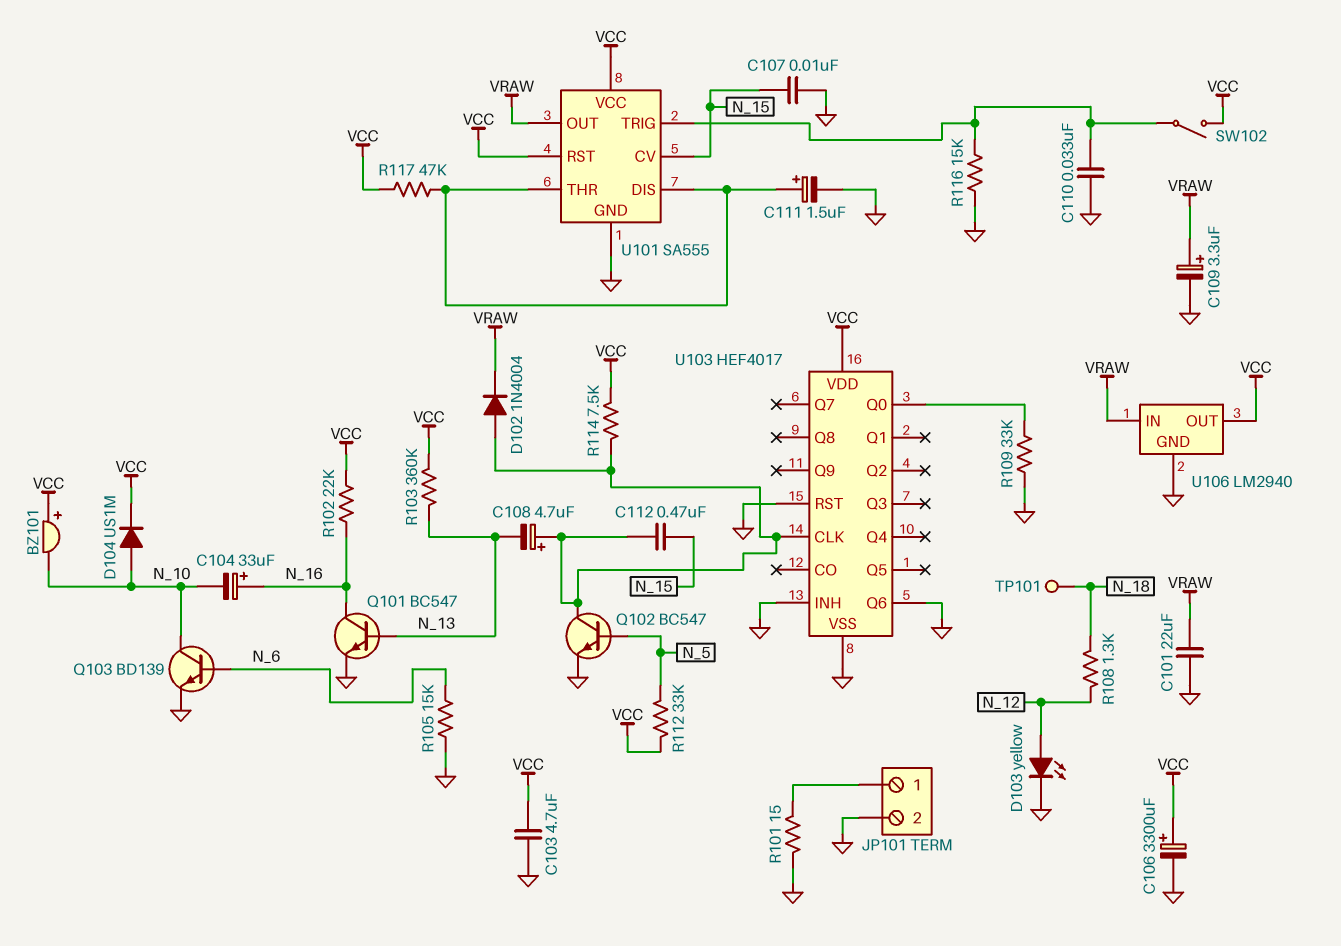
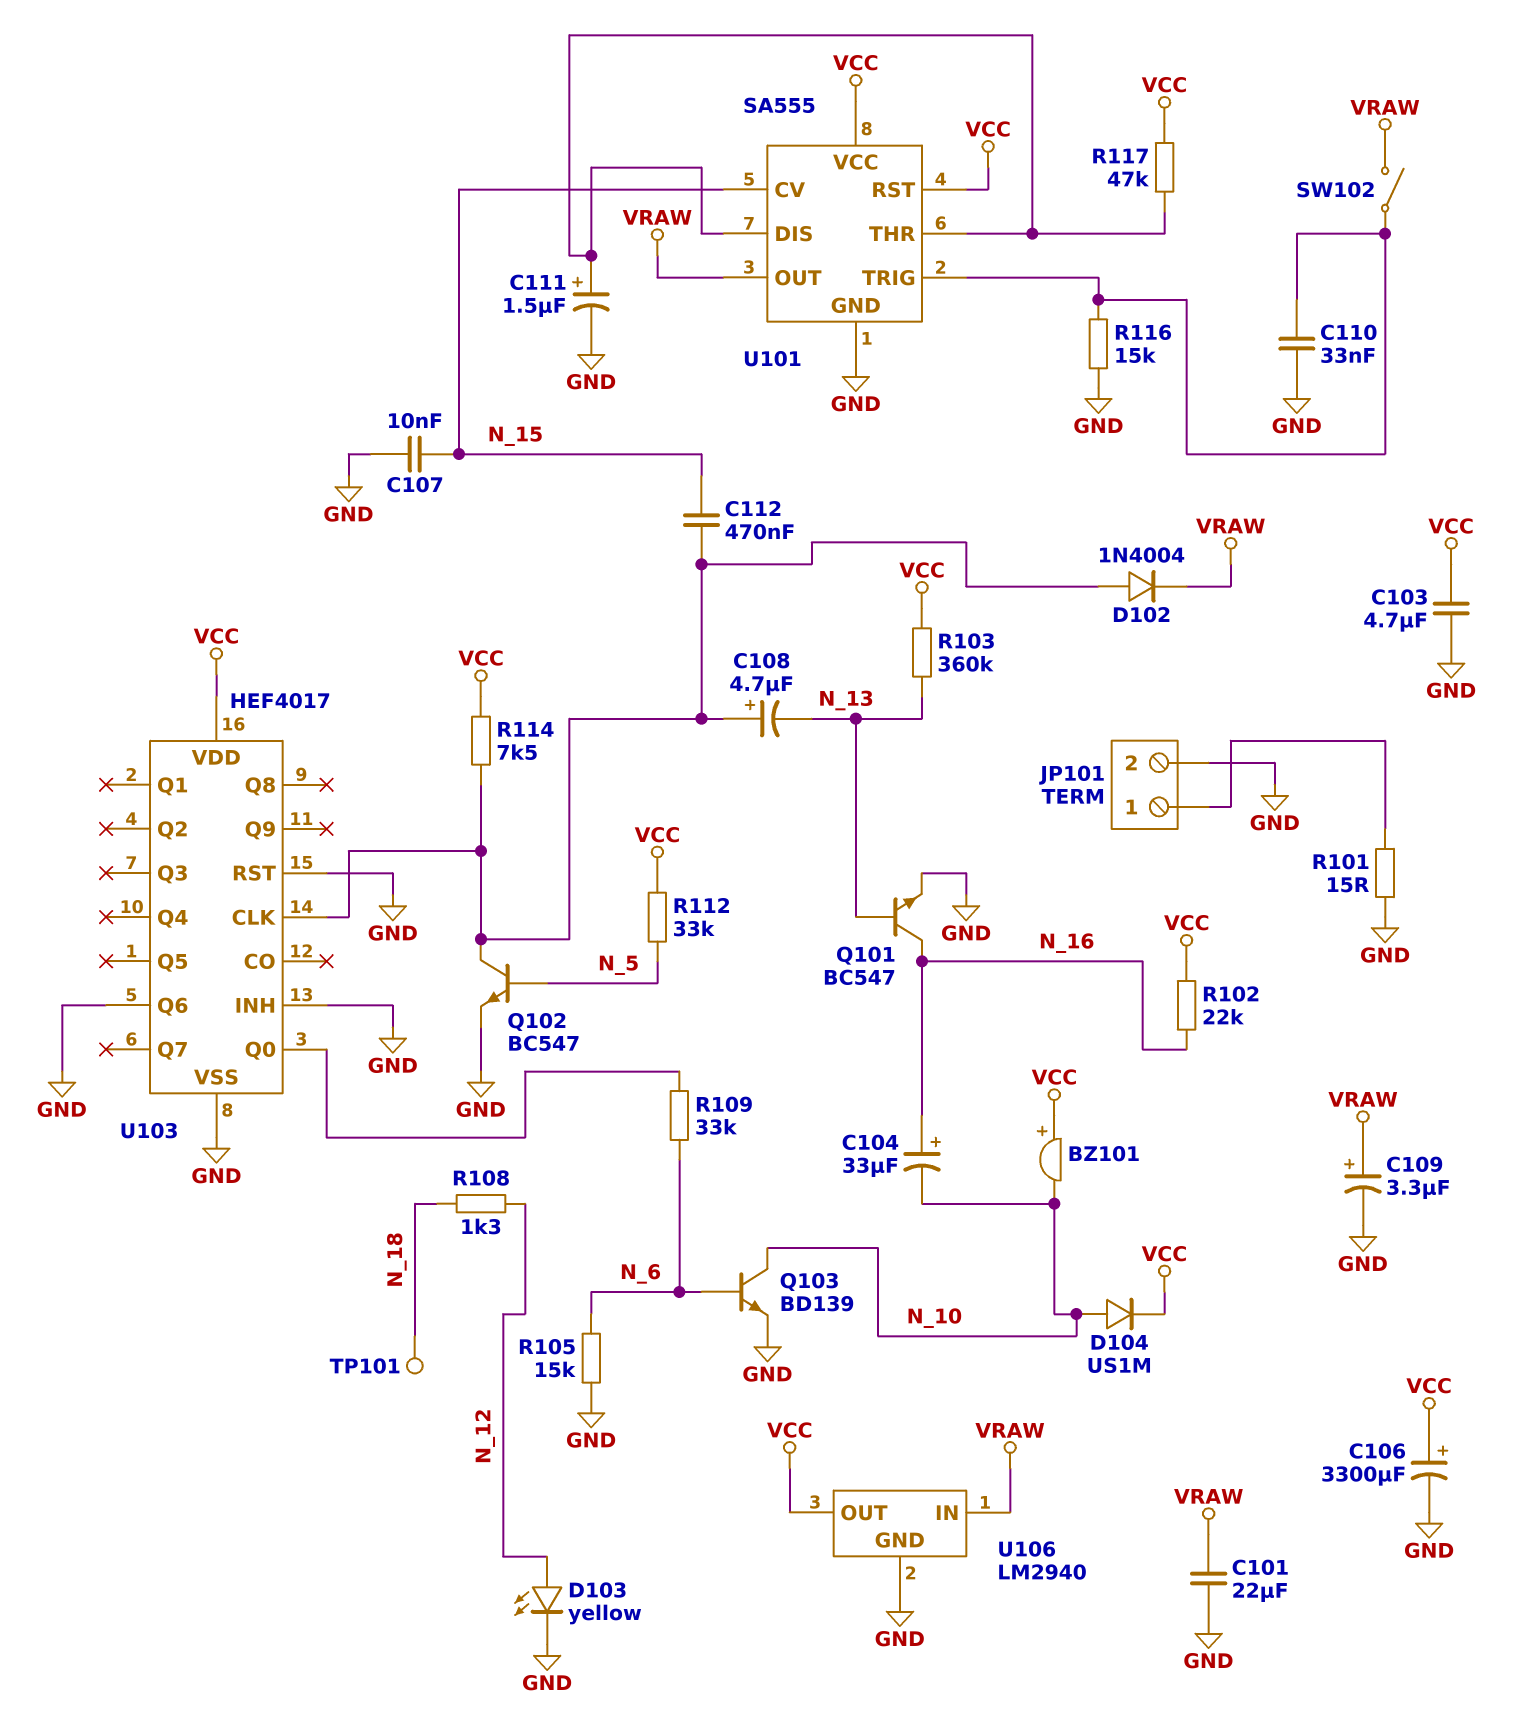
R109: 33k (GND, U103/Q0) -> 33k (N_6, U103/Q0)
SW102: switch (U101/TRIG, VCC) -> switch (U101/TRIG, VRAW)

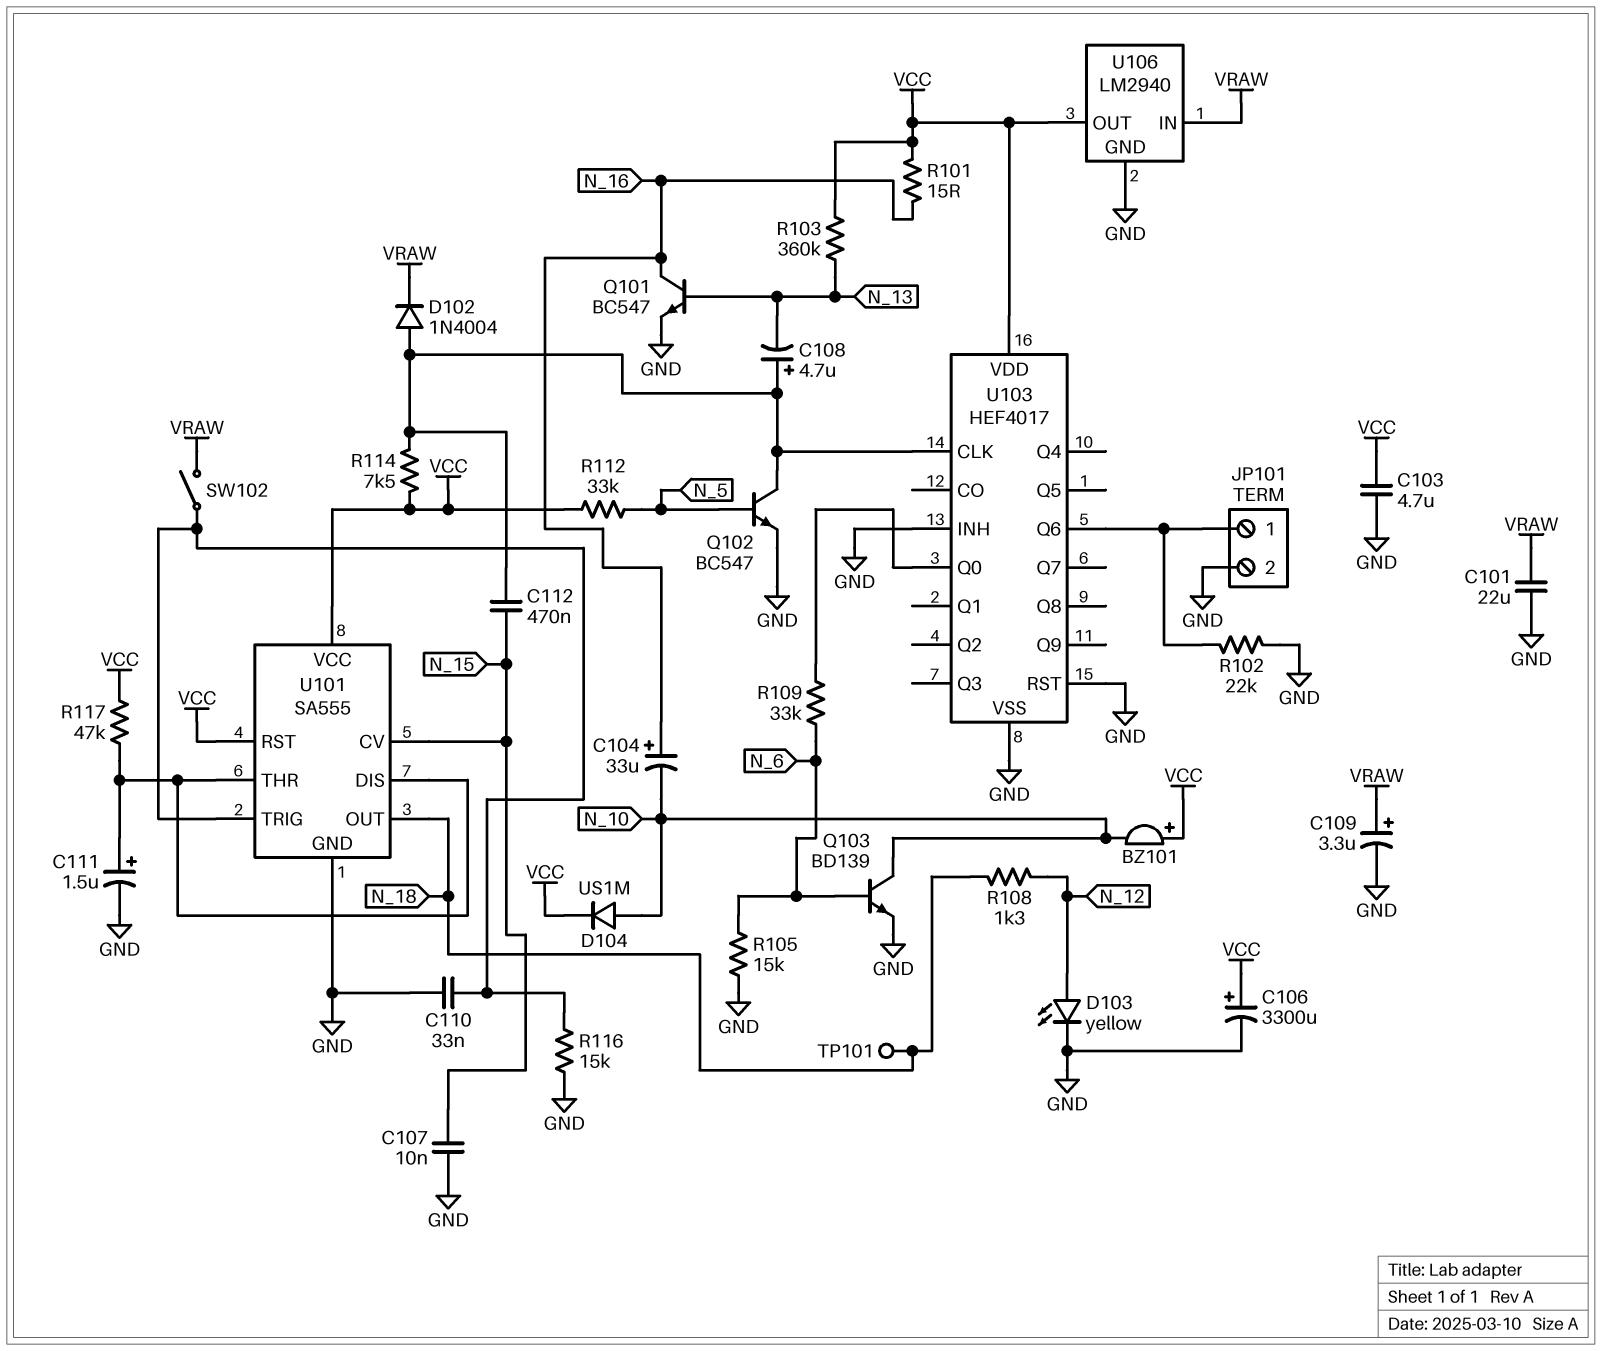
R101: 15 (GND, JP101/1) -> 15 (N_16, VCC)
R102: 22k (N_16, VCC) -> 22k (GND, JP101/1)
U101 pin OUT: VRAW -> N_18
U103 pin Q6: GND -> JP101/1

